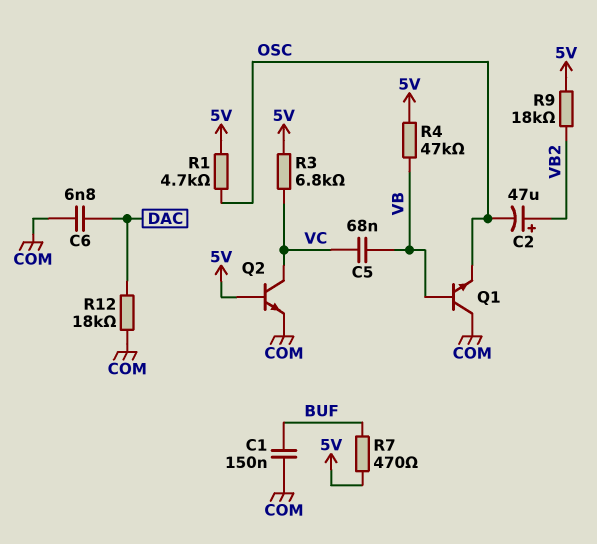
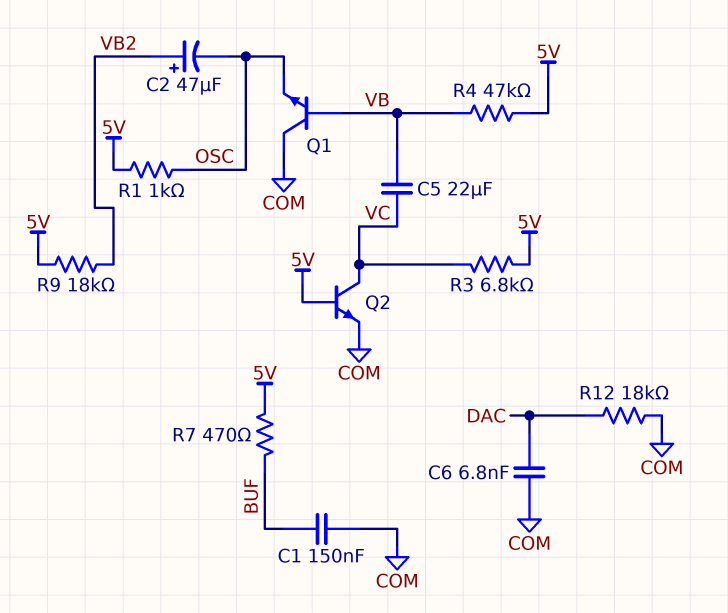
C5: 68nF (VB, VC) -> 22uF (VB, VC)
R1: 4.7k (5V, OSC) -> 1k (5V, OSC)

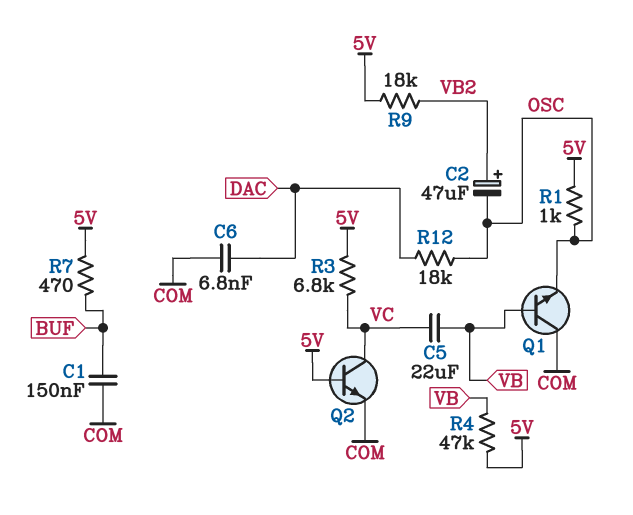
R12: 18k (COM, DAC) -> 18k (DAC, OSC)

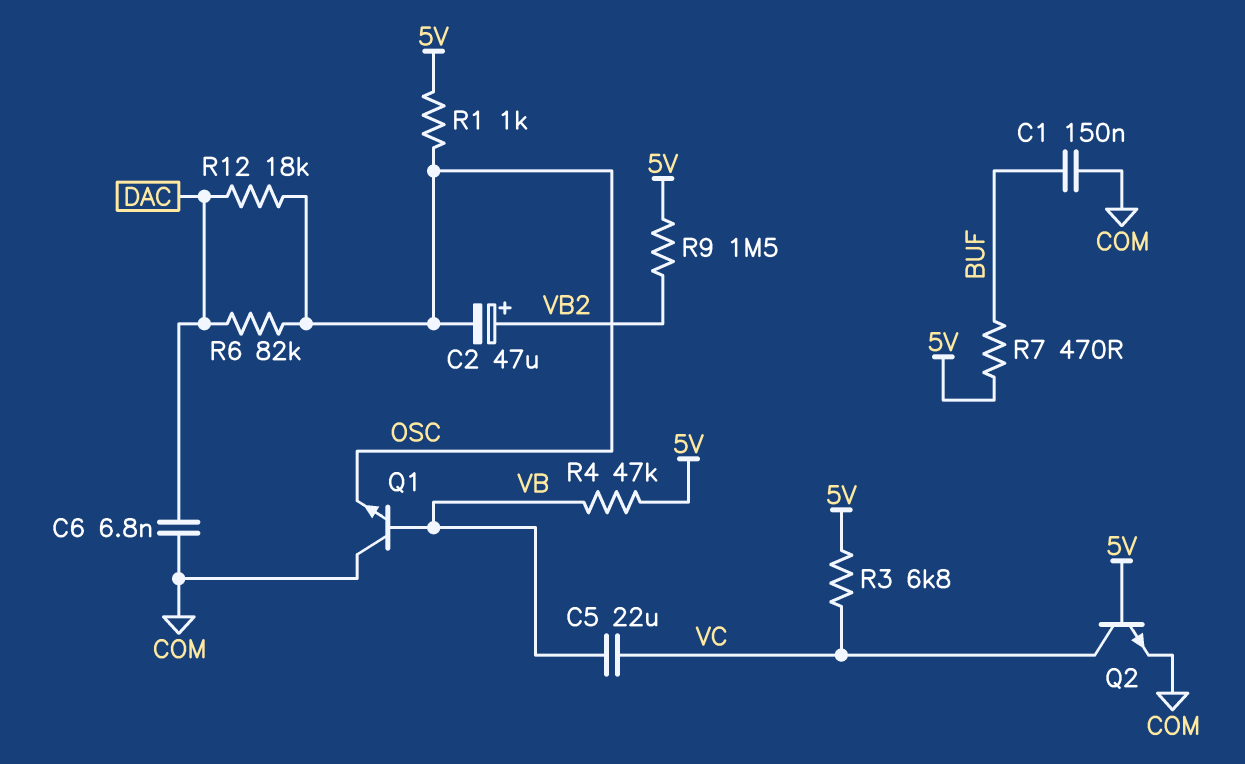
R6: none -> 82k (DAC, OSC)
R9: 18k (5V, VB2) -> 1.5M (5V, VB2)

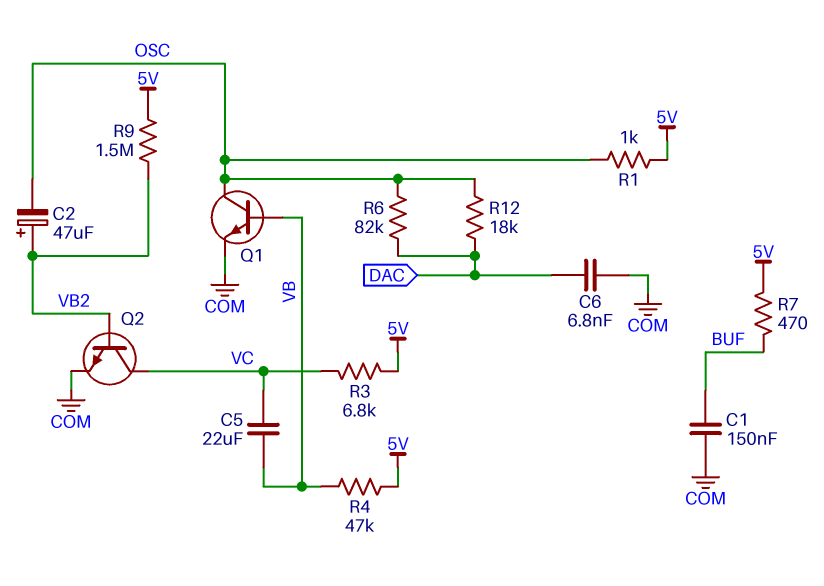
Q1: NPN (B VB, C COM, E OSC) -> NPN (B VB, C OSC, E COM)
Q2: NPN (B 5V, C VC, E COM) -> NPN (B VB2, C VC, E COM)

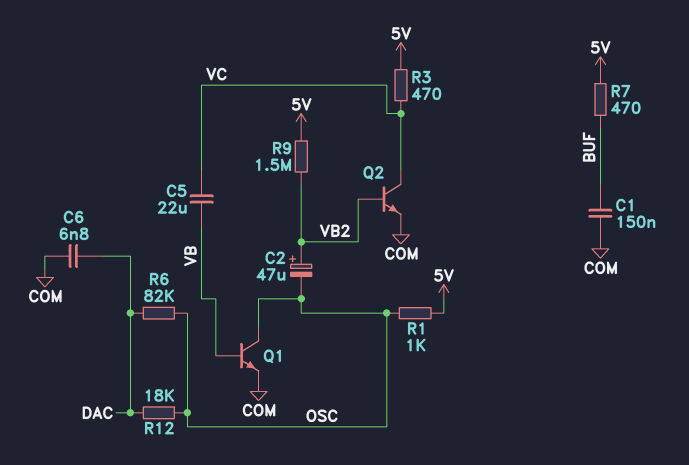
R3: 6.8k (5V, VC) -> 470 (5V, VC)
R4: 47k (5V, VB) -> none

